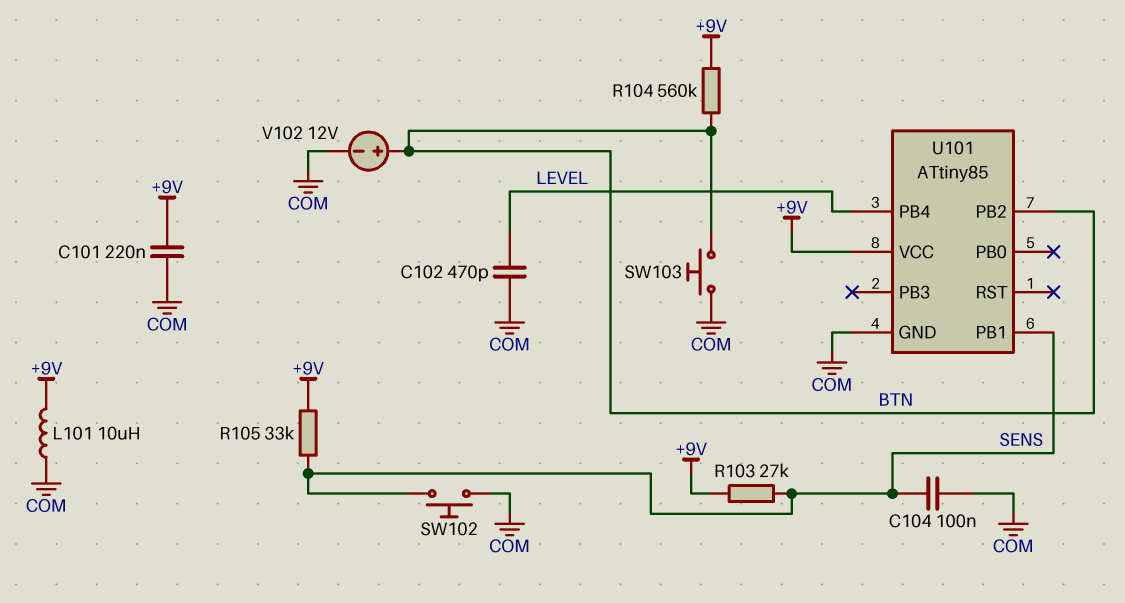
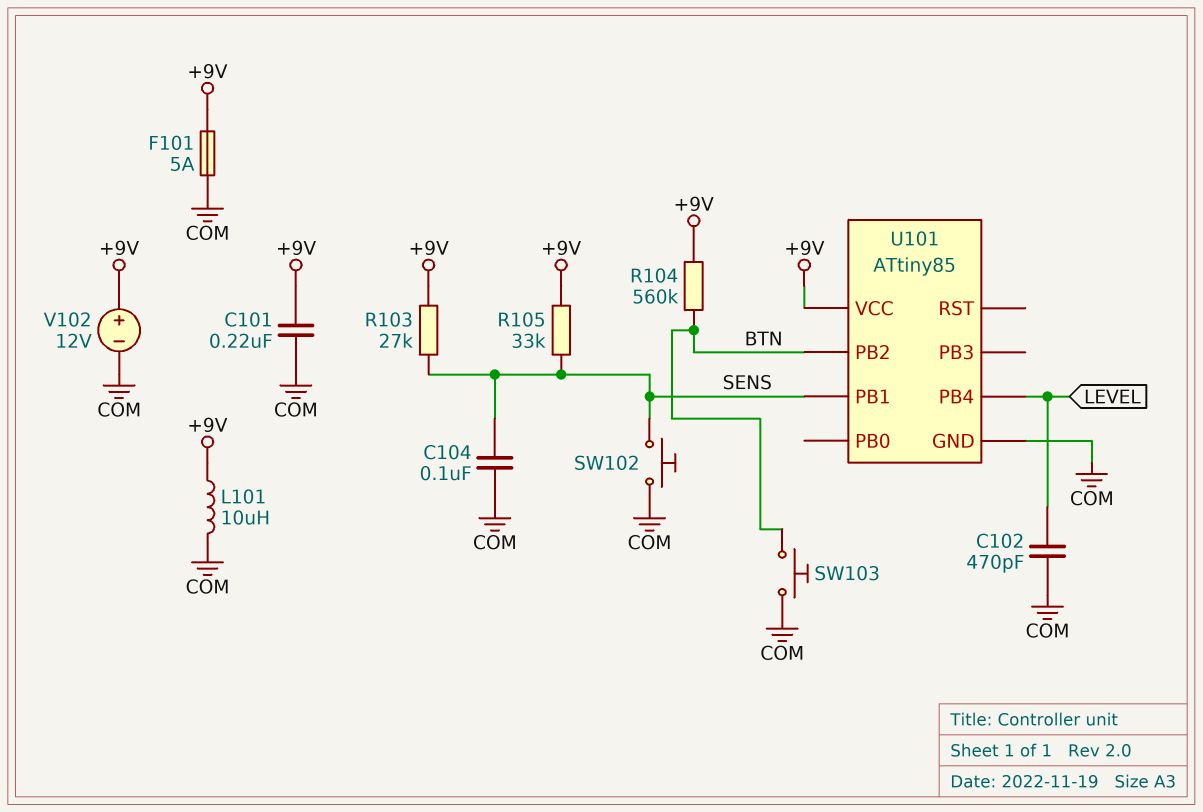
F101: none -> 5A (+9V, COM)
V102: 12V (plus BTN, minus COM) -> 12V (plus +9V, minus COM)

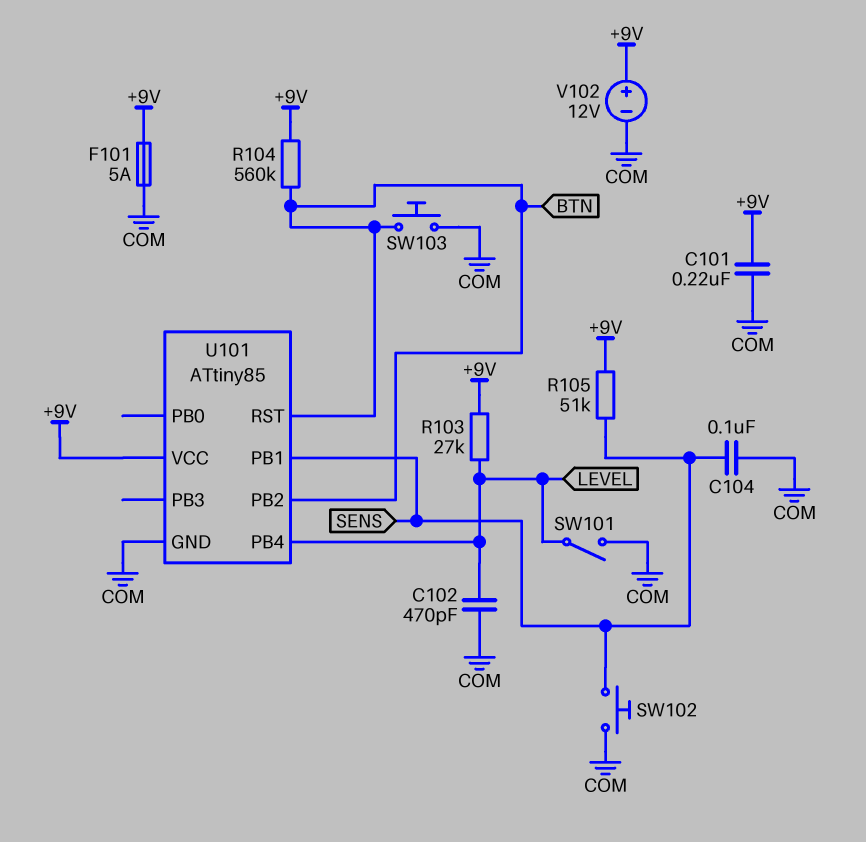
L101: 10uH (+9V, COM) -> none
R103: 27k (+9V, SENS) -> 27k (+9V, LEVEL)
R105: 33k (+9V, SENS) -> 51k (+9V, SENS)
SW101: none -> switch (COM, LEVEL)
U101 pin RST: none -> BTN

